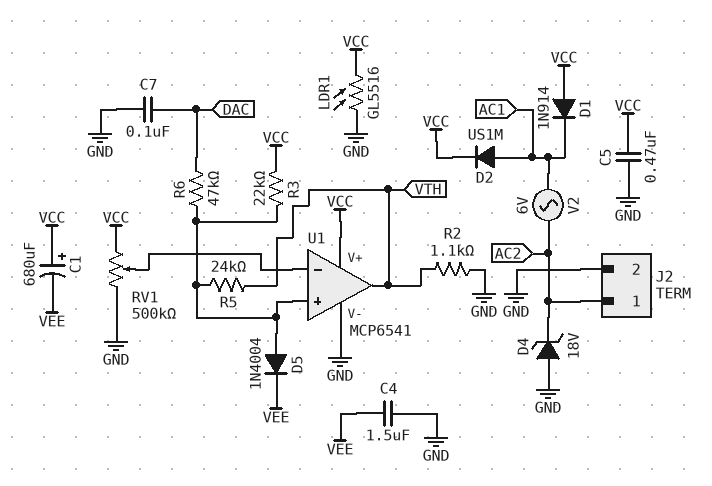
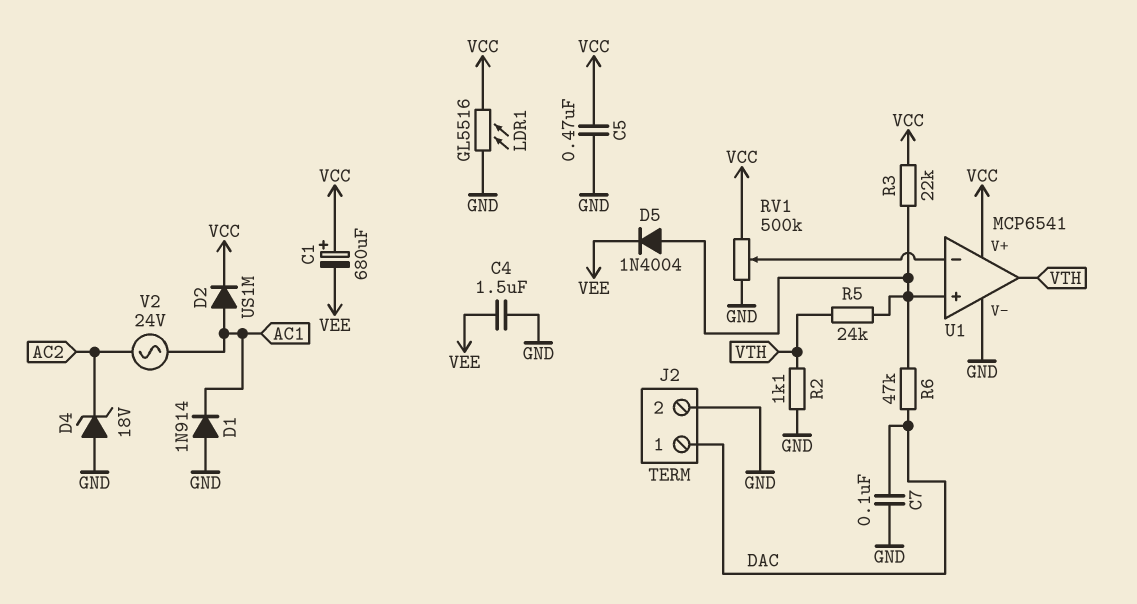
D1: diode 1N914 (A VCC, K AC1) -> diode 1N914 (A GND, K AC1)
J2 pin 1: AC2 -> DAC
V2: AC 6V (AC1, AC2) -> AC 24V (AC1, AC2)

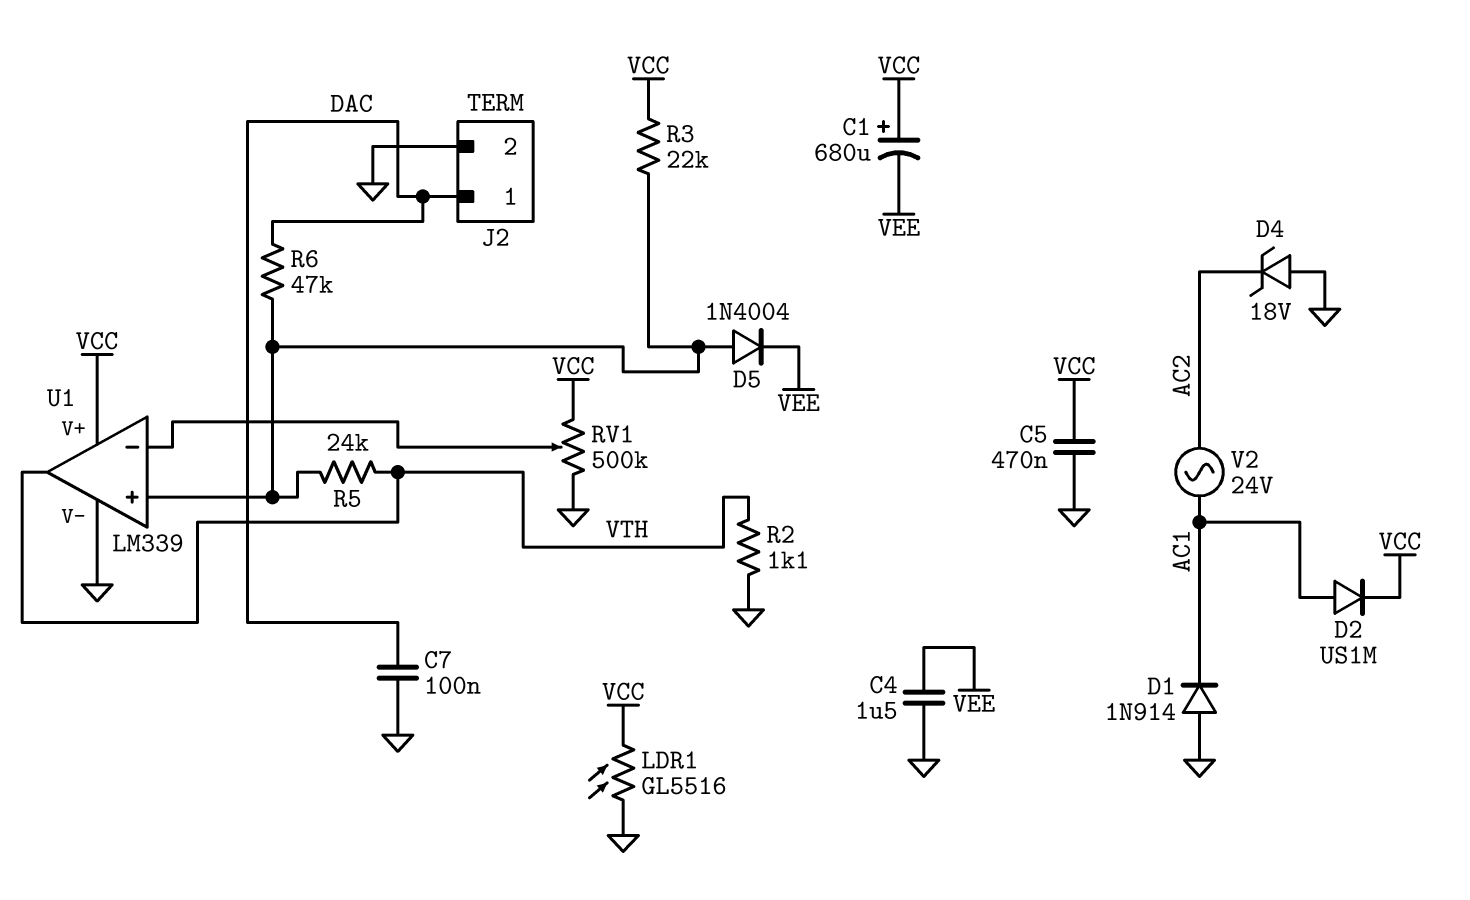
U1: MCP6541 -> LM339

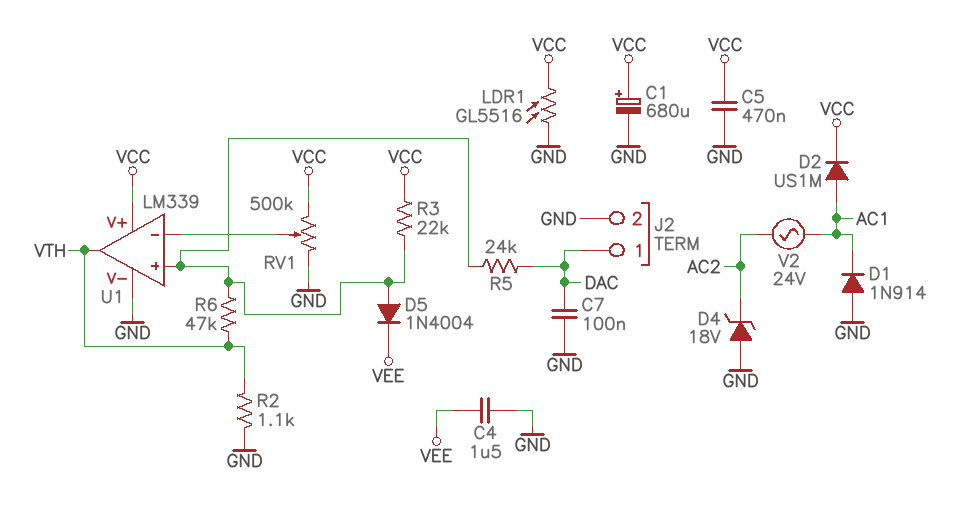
C1: 680uF (plus VCC, minus VEE) -> 680uF (plus VCC, minus GND)
R5: 24k (U1/in+, VTH) -> 24k (DAC, U1/in+)
R6: 47k (DAC, U1/in+) -> 47k (U1/in+, VTH)

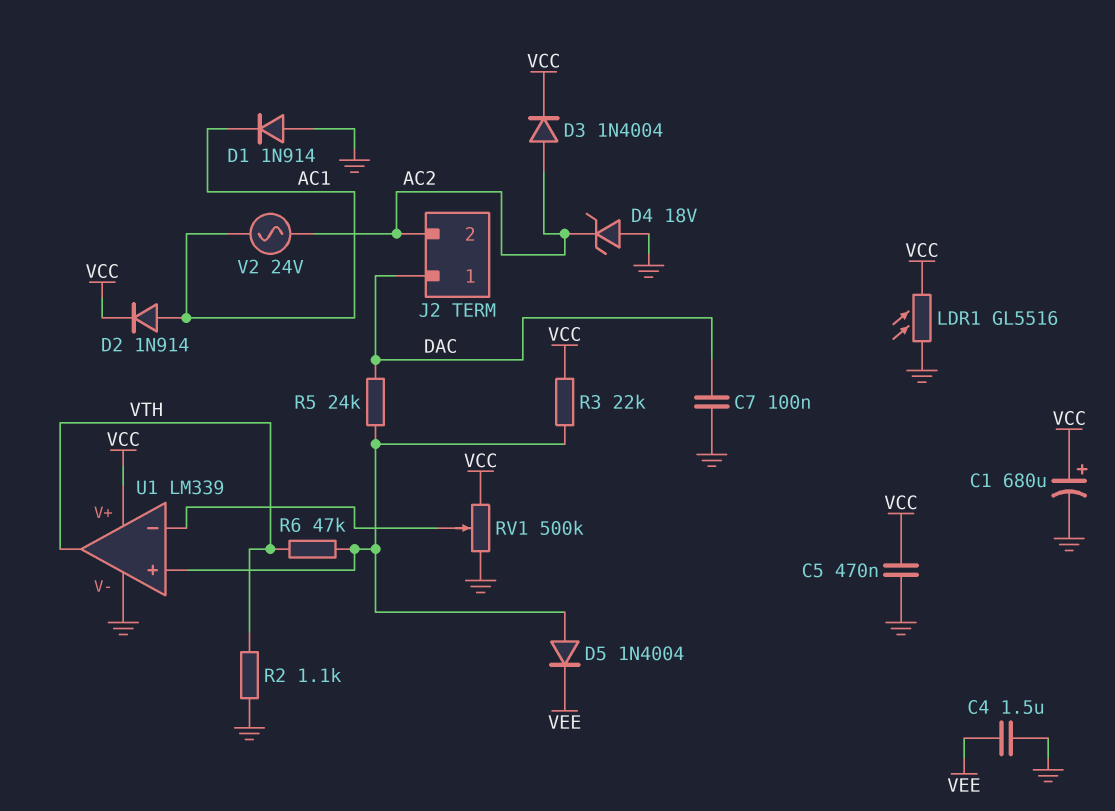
D2: diode US1M (A AC1, K VCC) -> diode 1N914 (A AC1, K VCC)
D3: none -> diode 1N4004 (A AC2, K VCC)
J2 pin 2: GND -> AC2

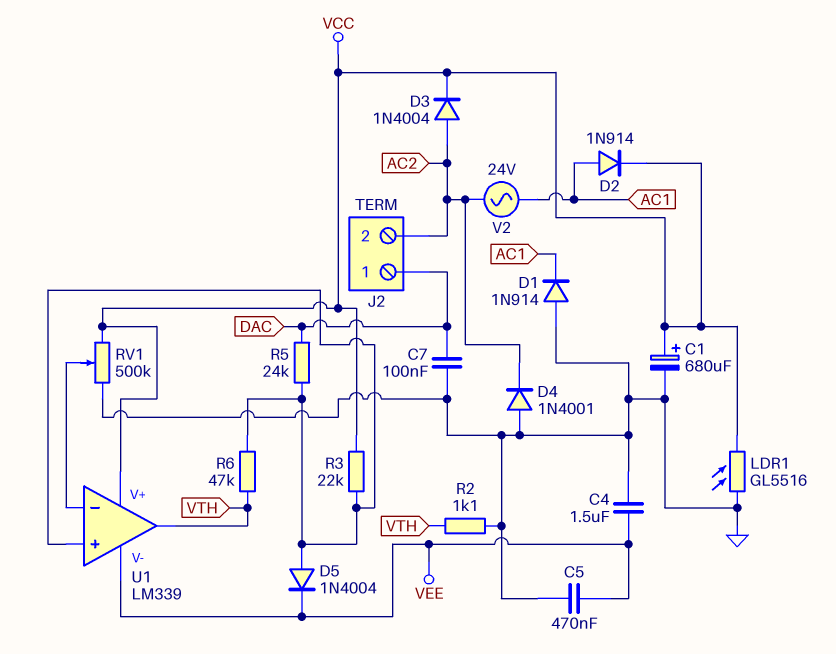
C5: 470nF (GND, VCC) -> 470nF (GND, VEE)
D4: zener 18V (A GND, K AC2) -> diode 1N4001 (A GND, K AC2)
U1 pin V-: GND -> VEE

